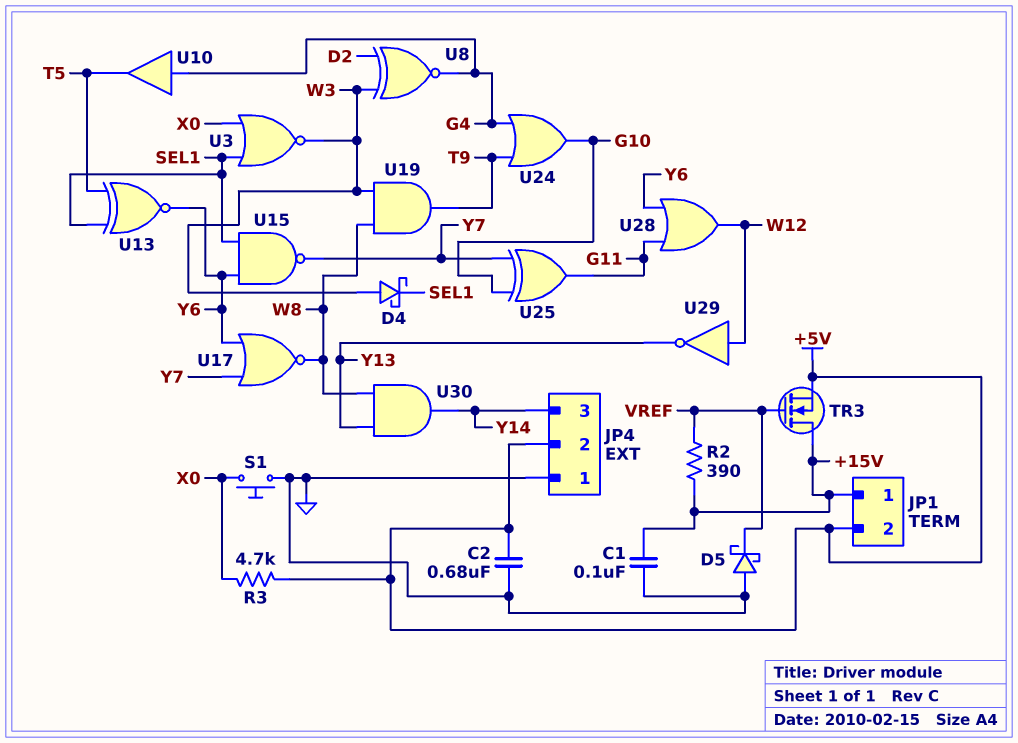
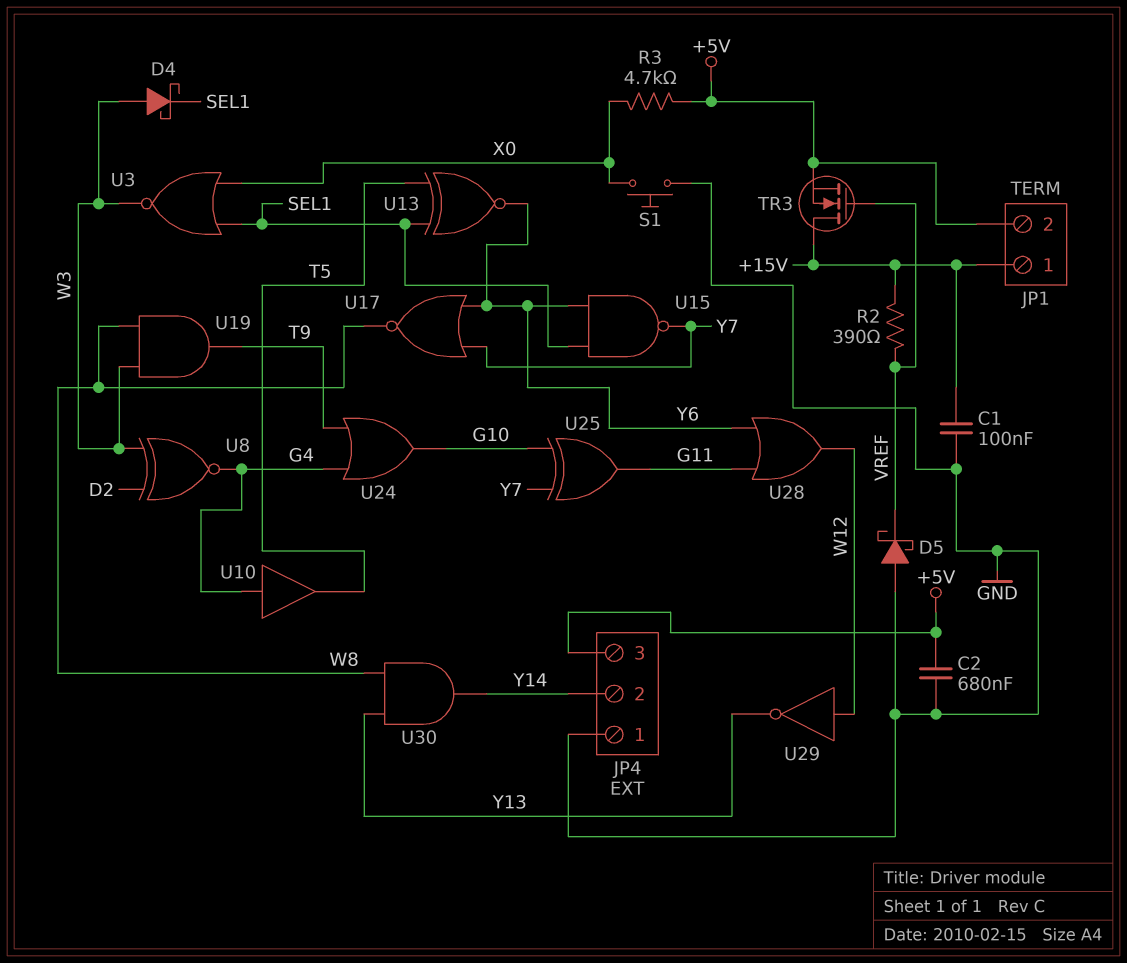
JP4 pin 2: +5V -> Y14
JP4 pin 3: Y14 -> +5V

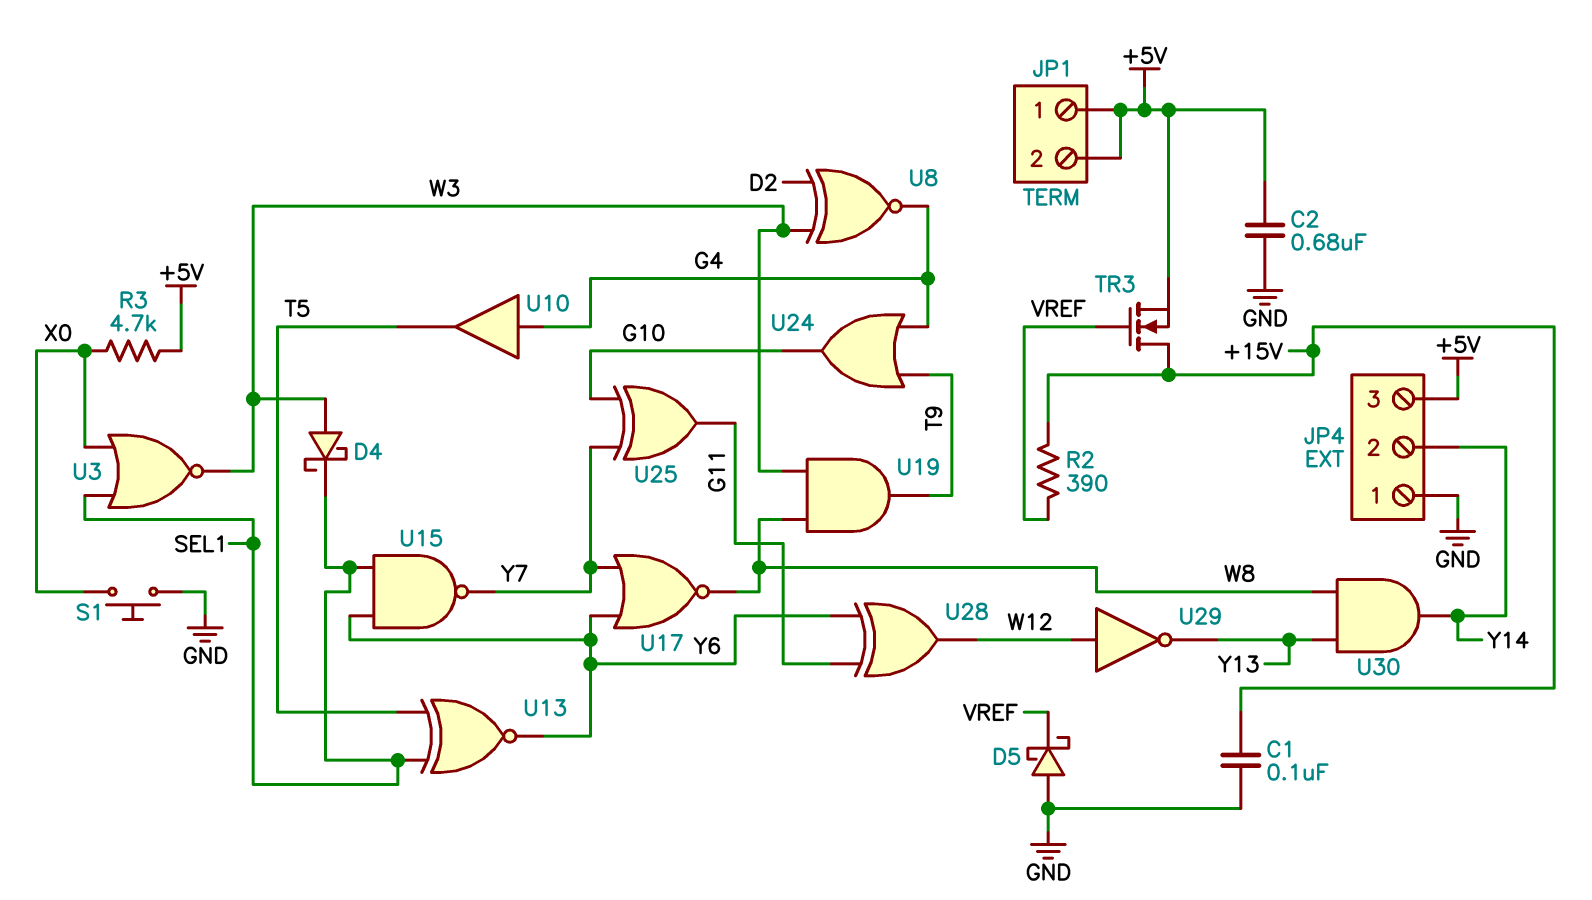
JP1 pin 1: +15V -> +5V
U28: OR (in G11, in Y6, out W12) -> XOR (in G11, in Y6, out W12)

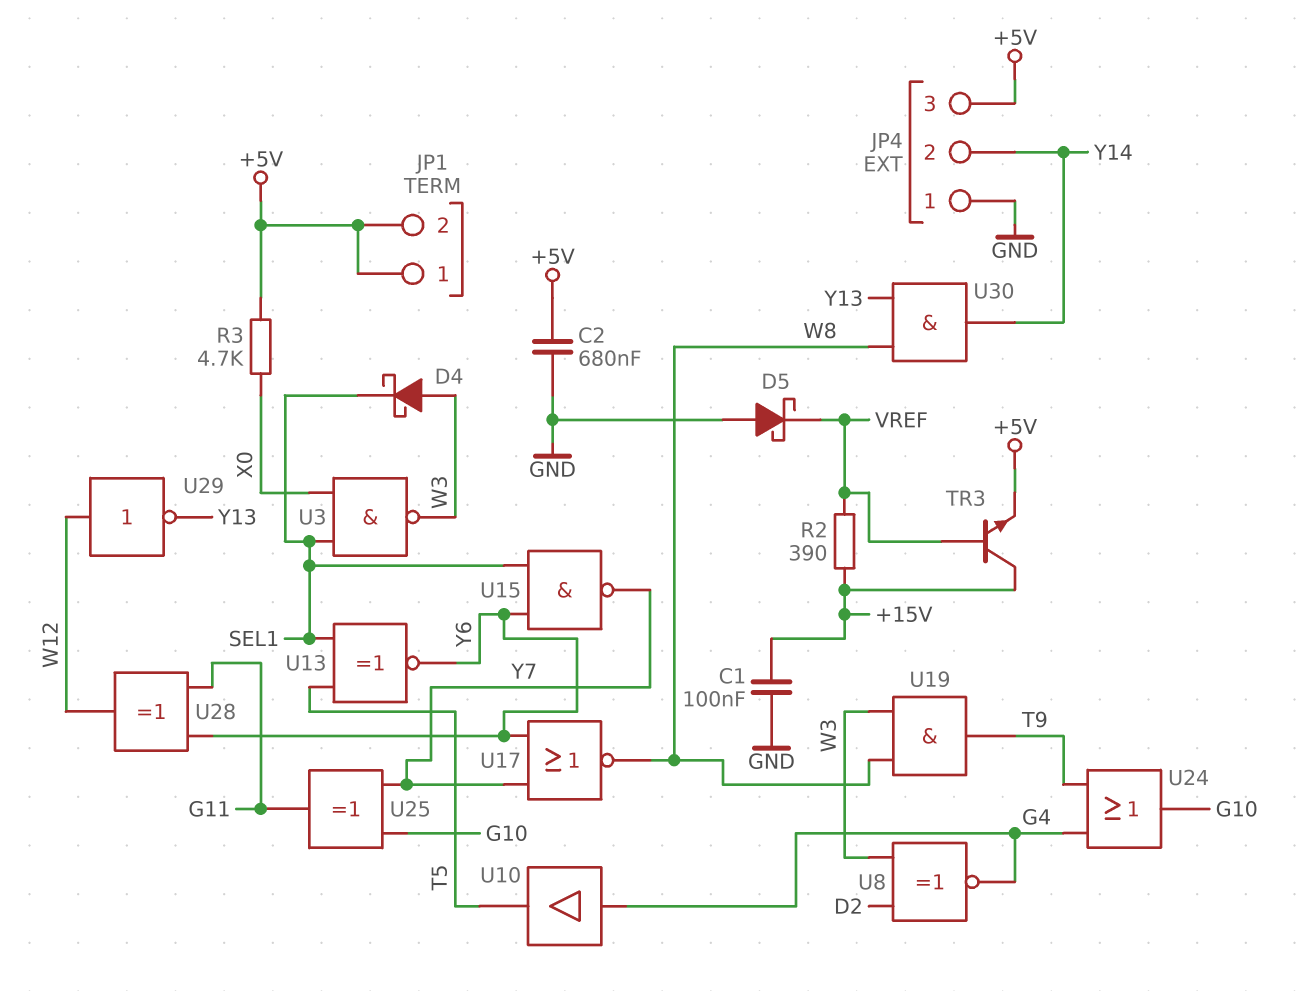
S1: button (GND, X0) -> none
TR3: NMOS (G VREF, D +15V, S +5V) -> NPN (B VREF, C +15V, E +5V)
U3: NOR (in SEL1, in X0, out W3) -> NAND (in SEL1, in X0, out W3)

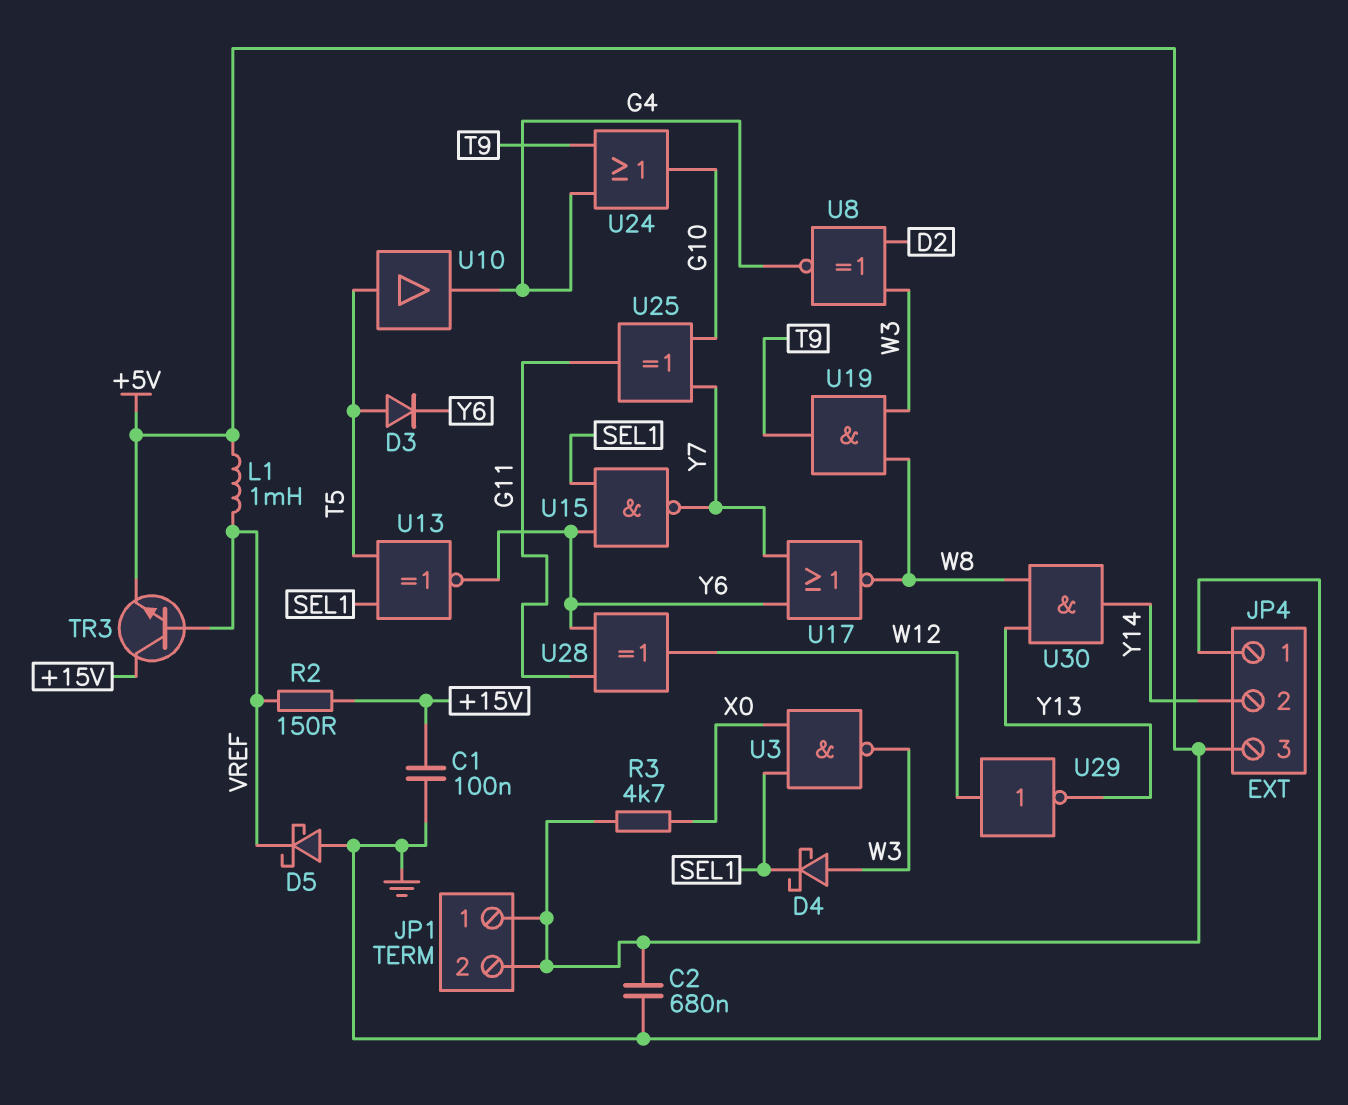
D3: none -> diode (A T5, K Y6)
L1: none -> 1mH (+5V, VREF)
R2: 390 (+15V, VREF) -> 150 (+15V, VREF)
U10: buffer (in G4, out T5) -> buffer (in T5, out G4)

